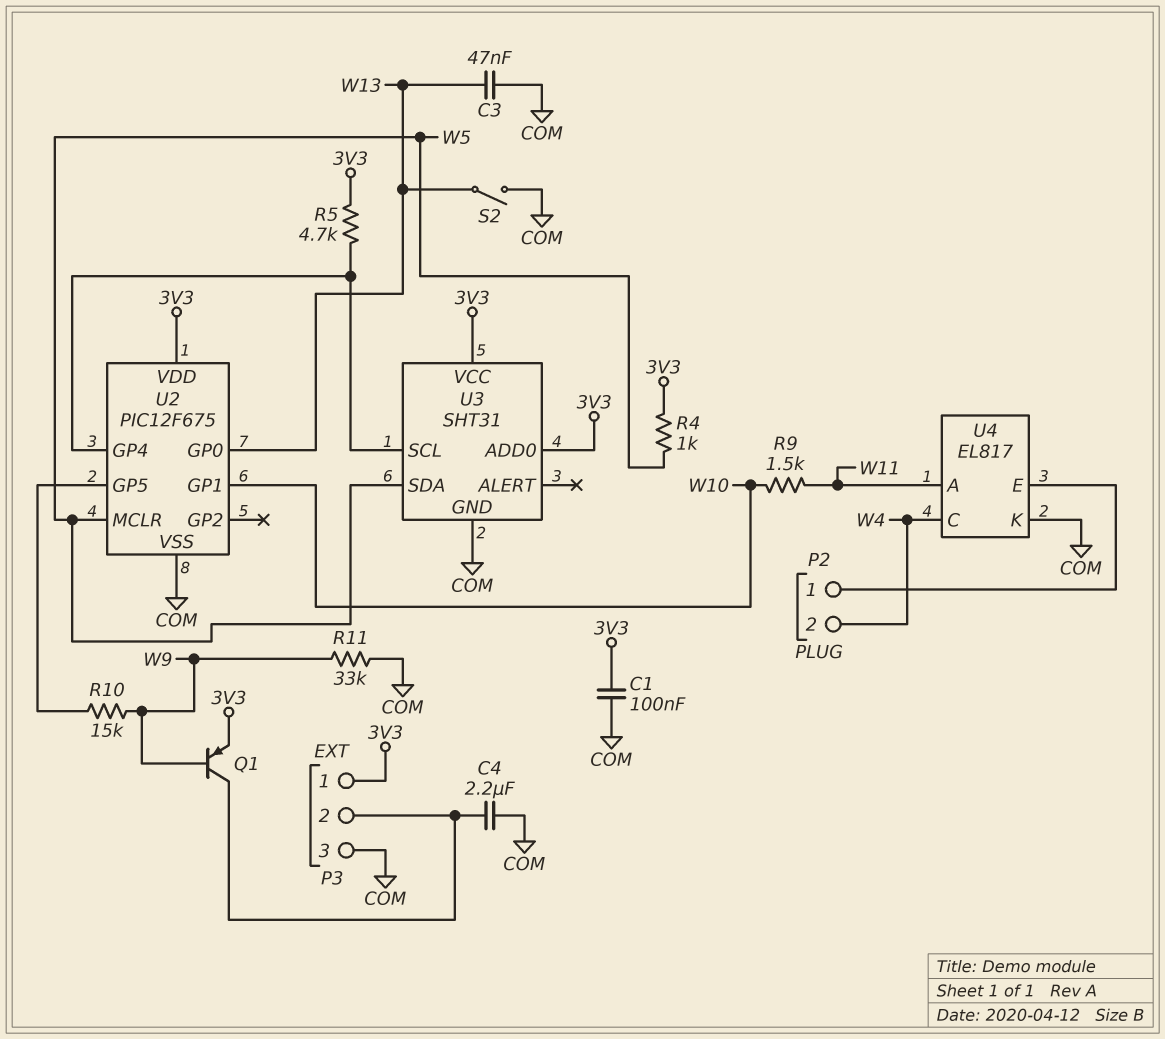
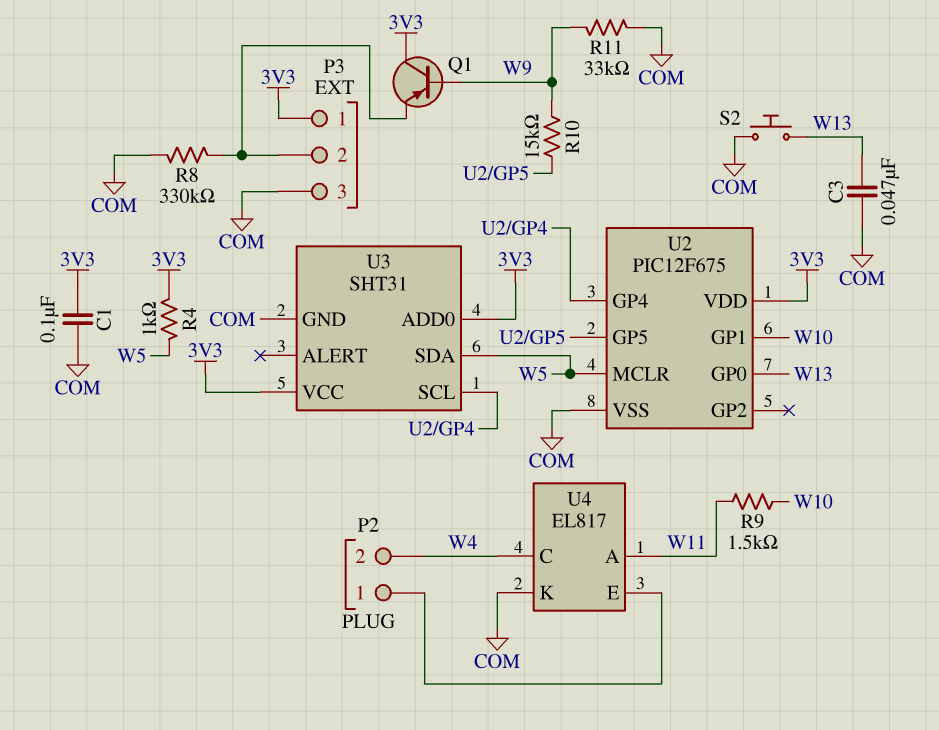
C4: 2.2uF (COM, P3/2) -> none
Q1: PNP (B W9, C P3/2, E 3V3) -> PNP (B W9, C 3V3, E P3/2)
R5: 4.7k (3V3, U2/GP4) -> none
R8: none -> 330k (COM, P3/2)
S2: switch (COM, W13) -> button (COM, W13)

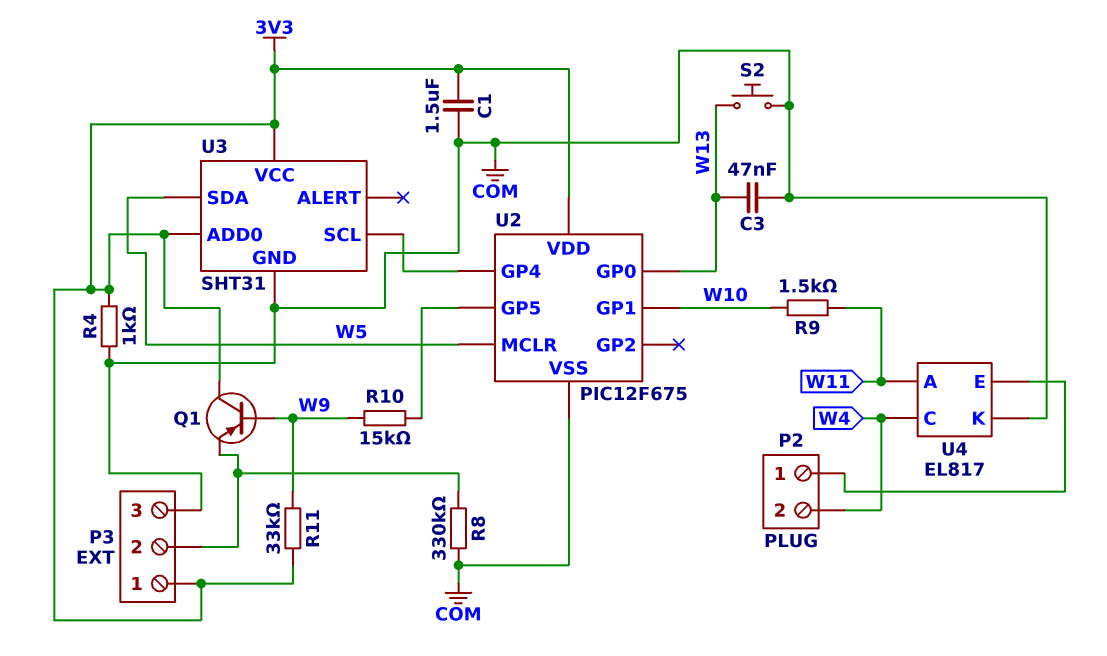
C1: 100nF (3V3, COM) -> 1.5uF (3V3, COM)
R4: 1k (3V3, W5) -> 1k (3V3, COM)
R11: 33k (COM, W9) -> 33k (3V3, W9)

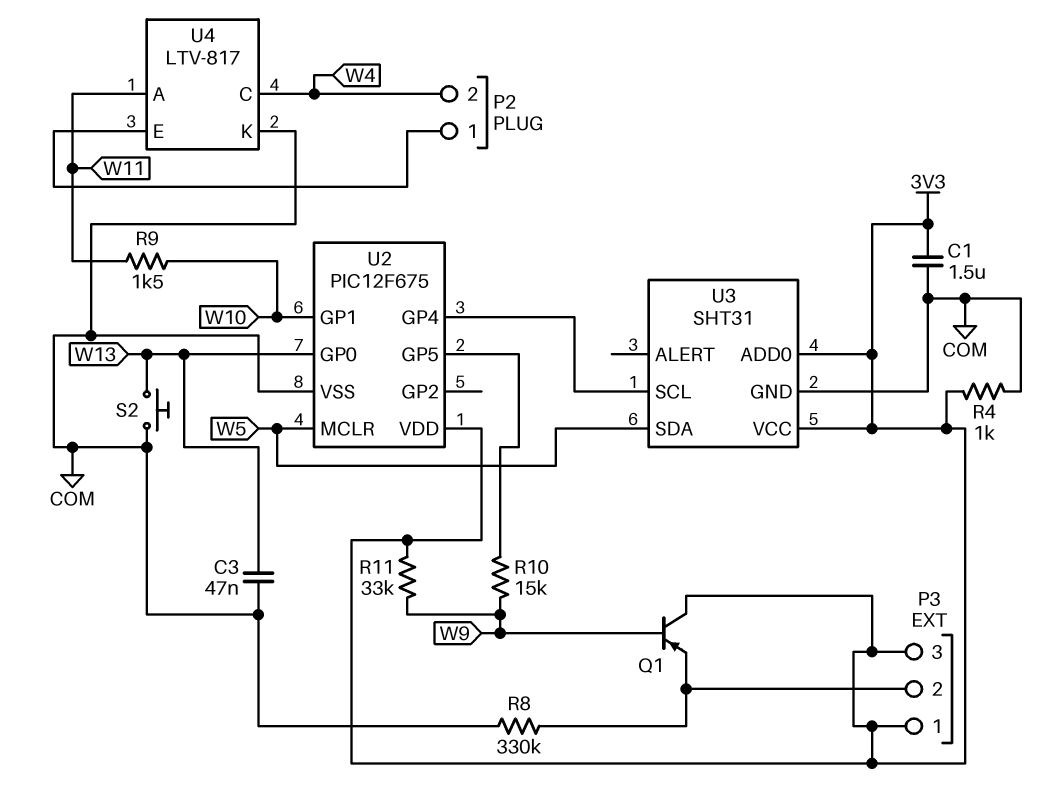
P3 pin 3: COM -> 3V3
U4: EL817 -> LTV-817

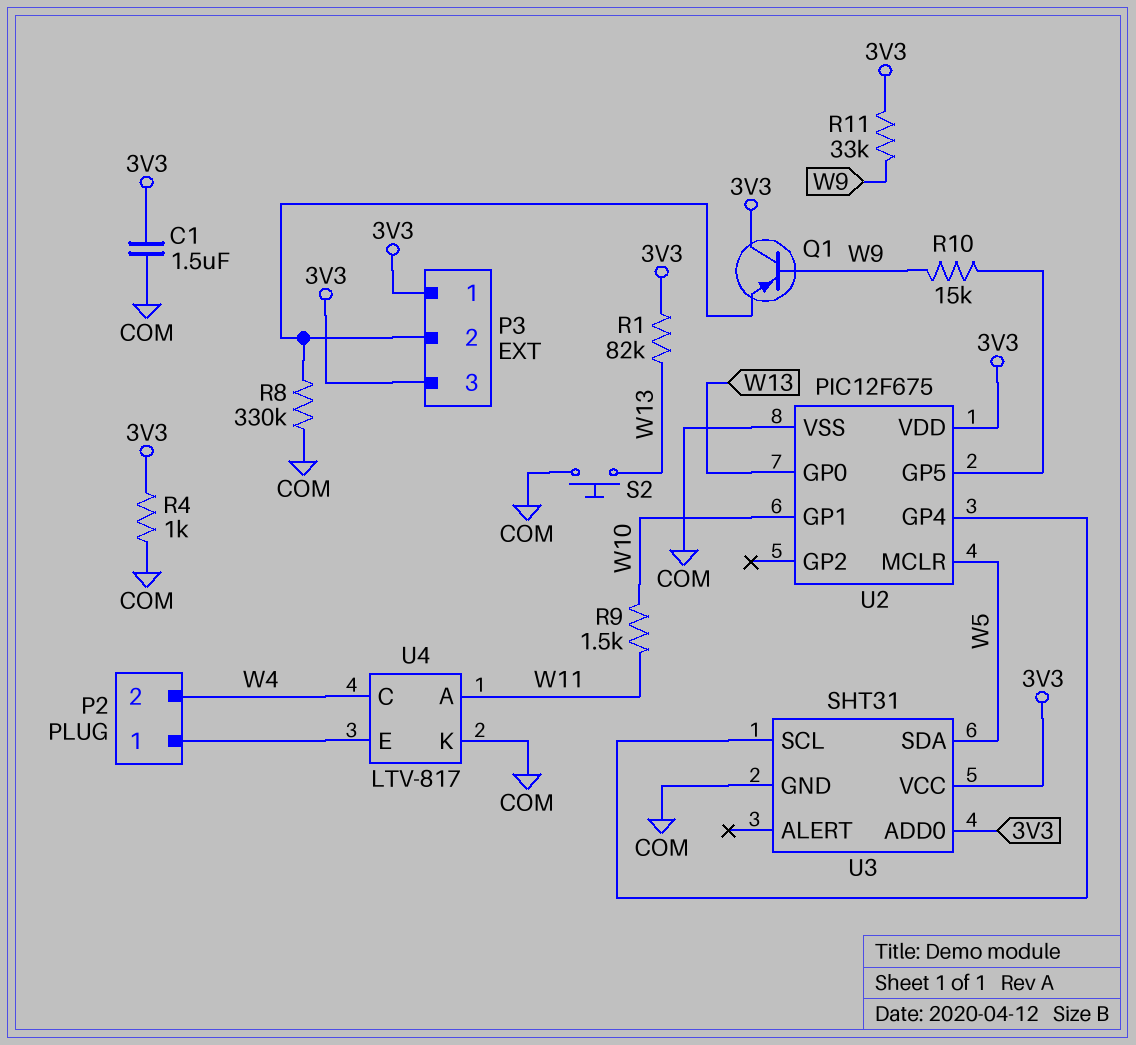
C3: 47nF (COM, W13) -> none
R1: none -> 82k (3V3, W13)

